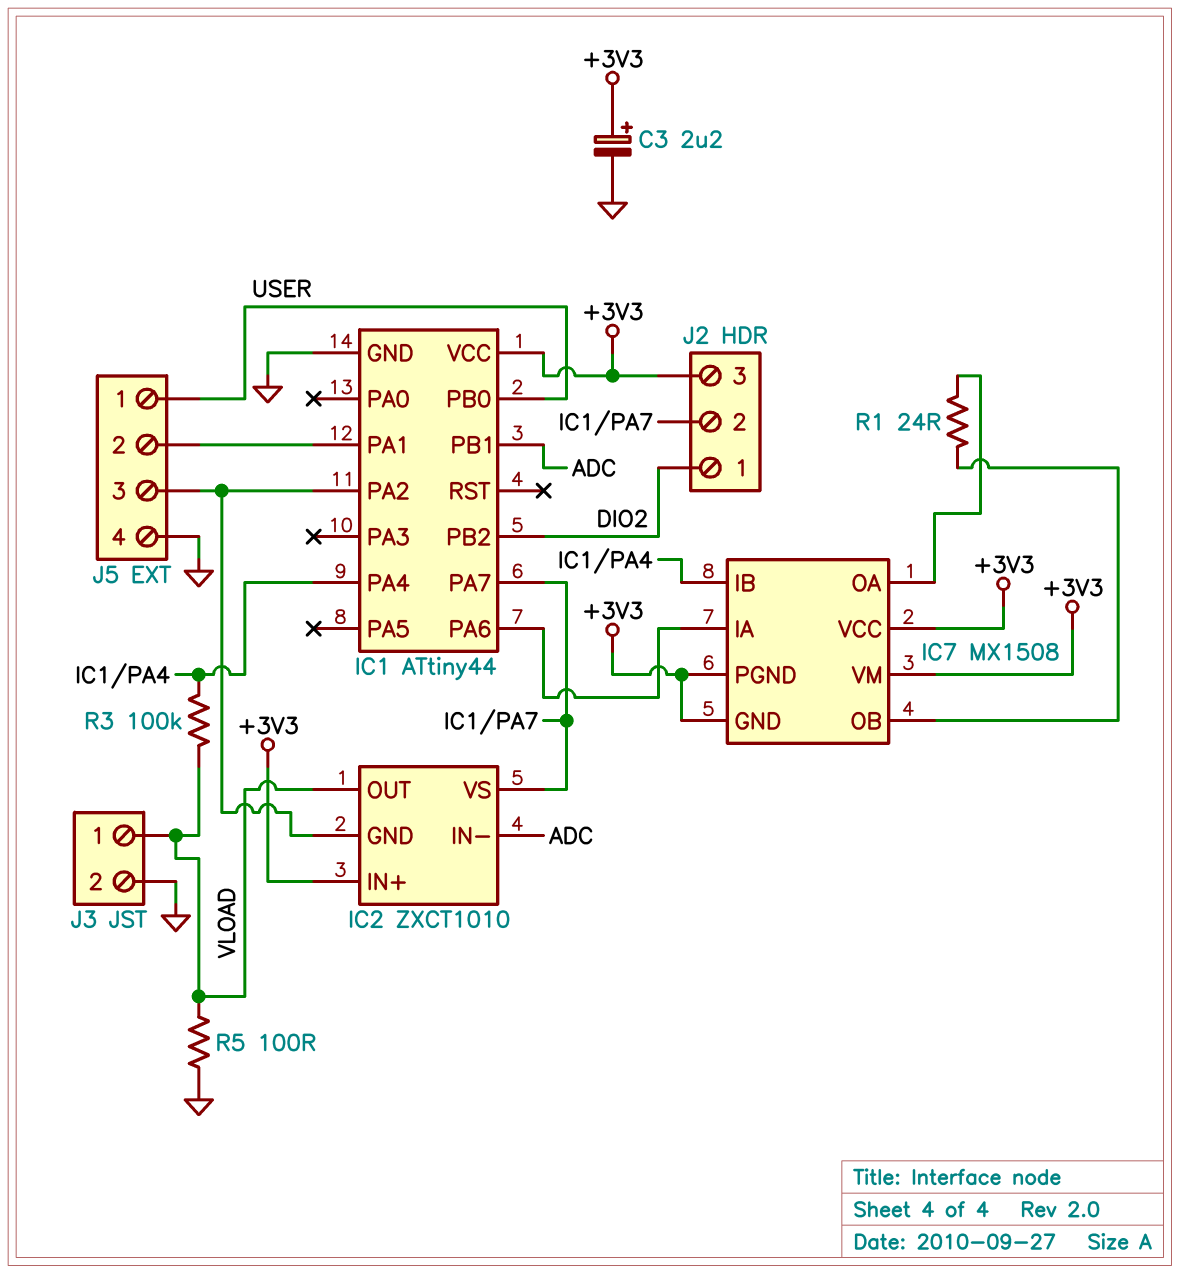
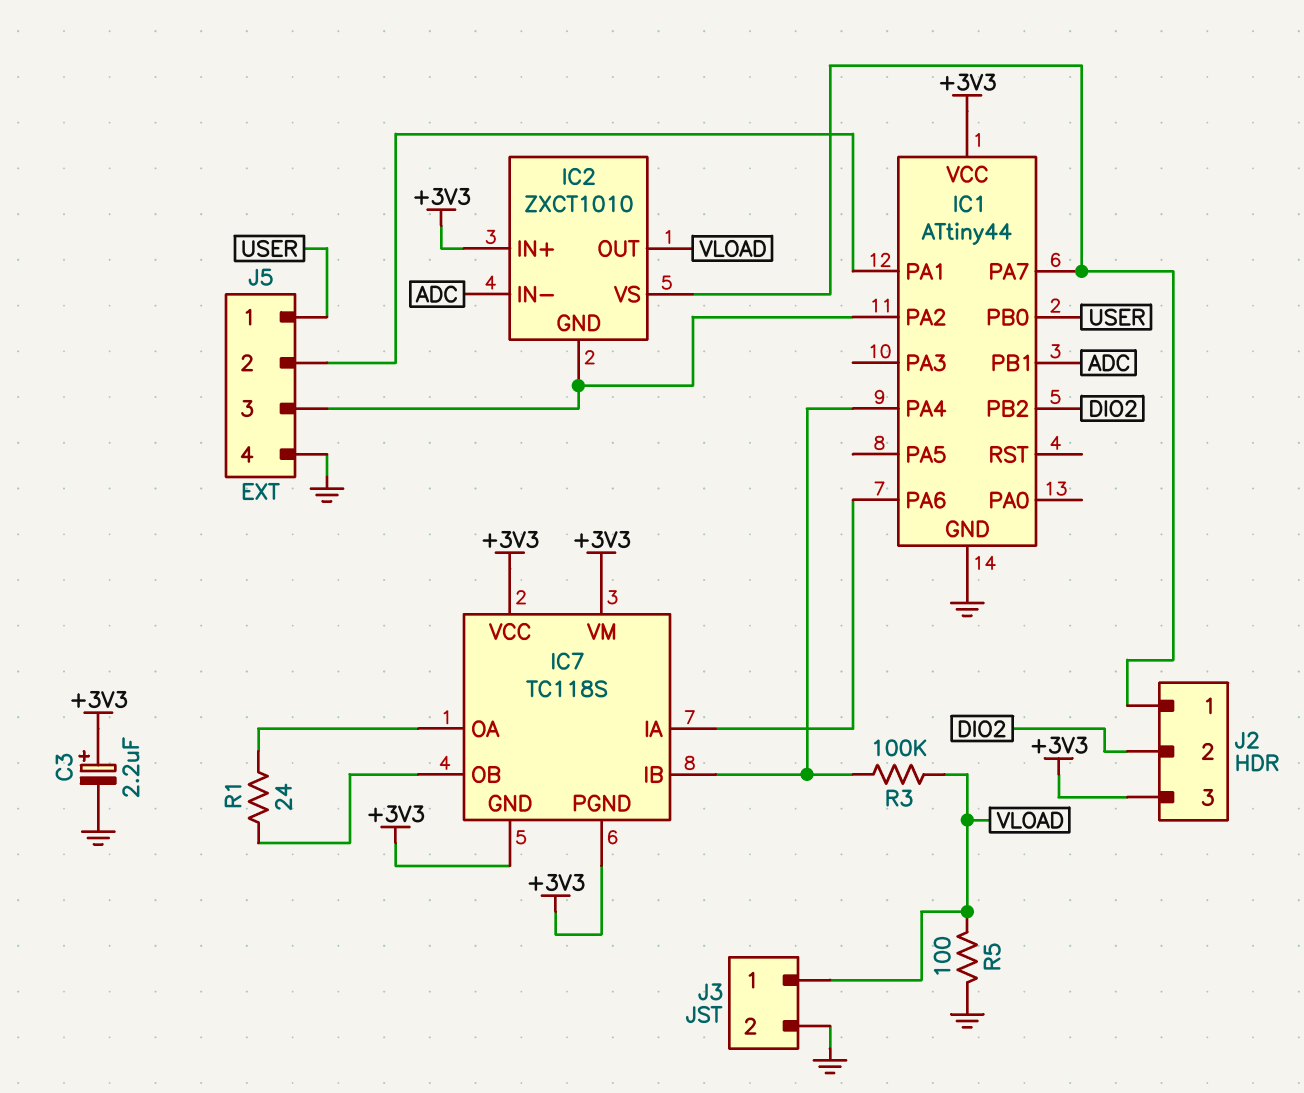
IC7: MX1508 -> TC118S
J2 pin 1: DIO2 -> IC1/PA7
J2 pin 2: IC1/PA7 -> DIO2

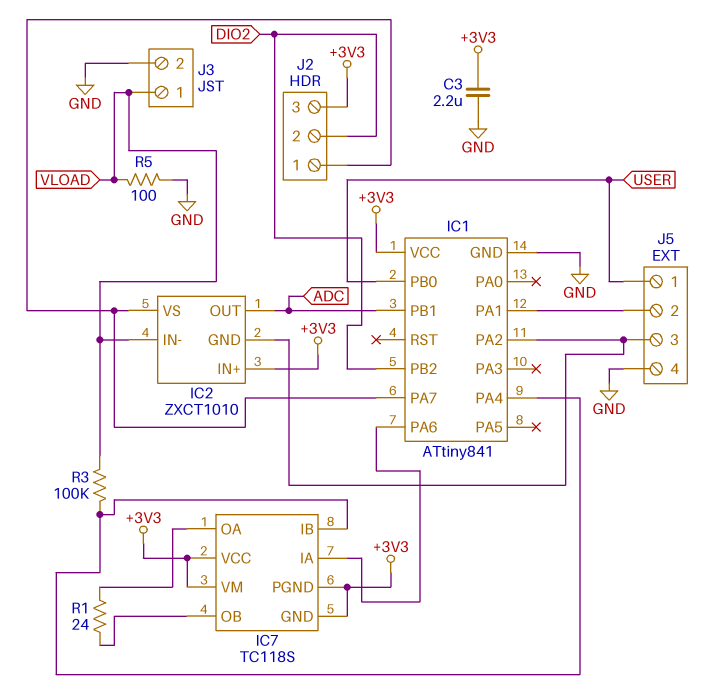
C3: 2.2uF (plus +3V3, minus GND) -> 2.2uF (+3V3, GND)
IC1: ATtiny44 -> ATtiny841
IC2 pin IN-: ADC -> VLOAD
IC2 pin OUT: VLOAD -> ADC

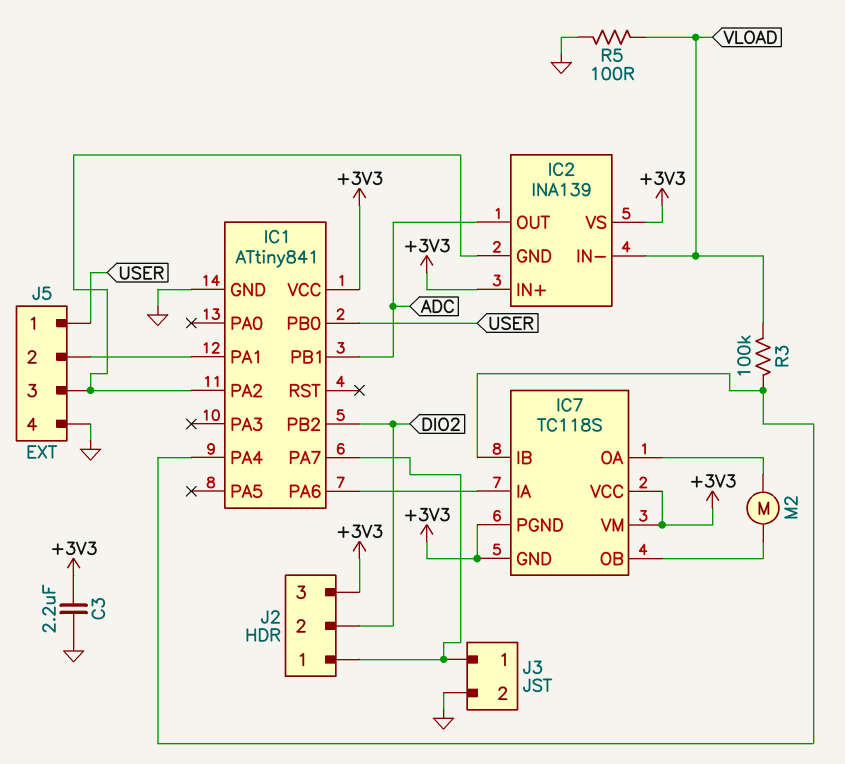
IC2: ZXCT1010 -> INA139
IC2 pin VS: IC1/PA7 -> +3V3
J3 pin 1: VLOAD -> IC1/PA7
M2: none -> motor (IC7/OA, IC7/OB)
R1: 24 (IC7/OA, IC7/OB) -> none

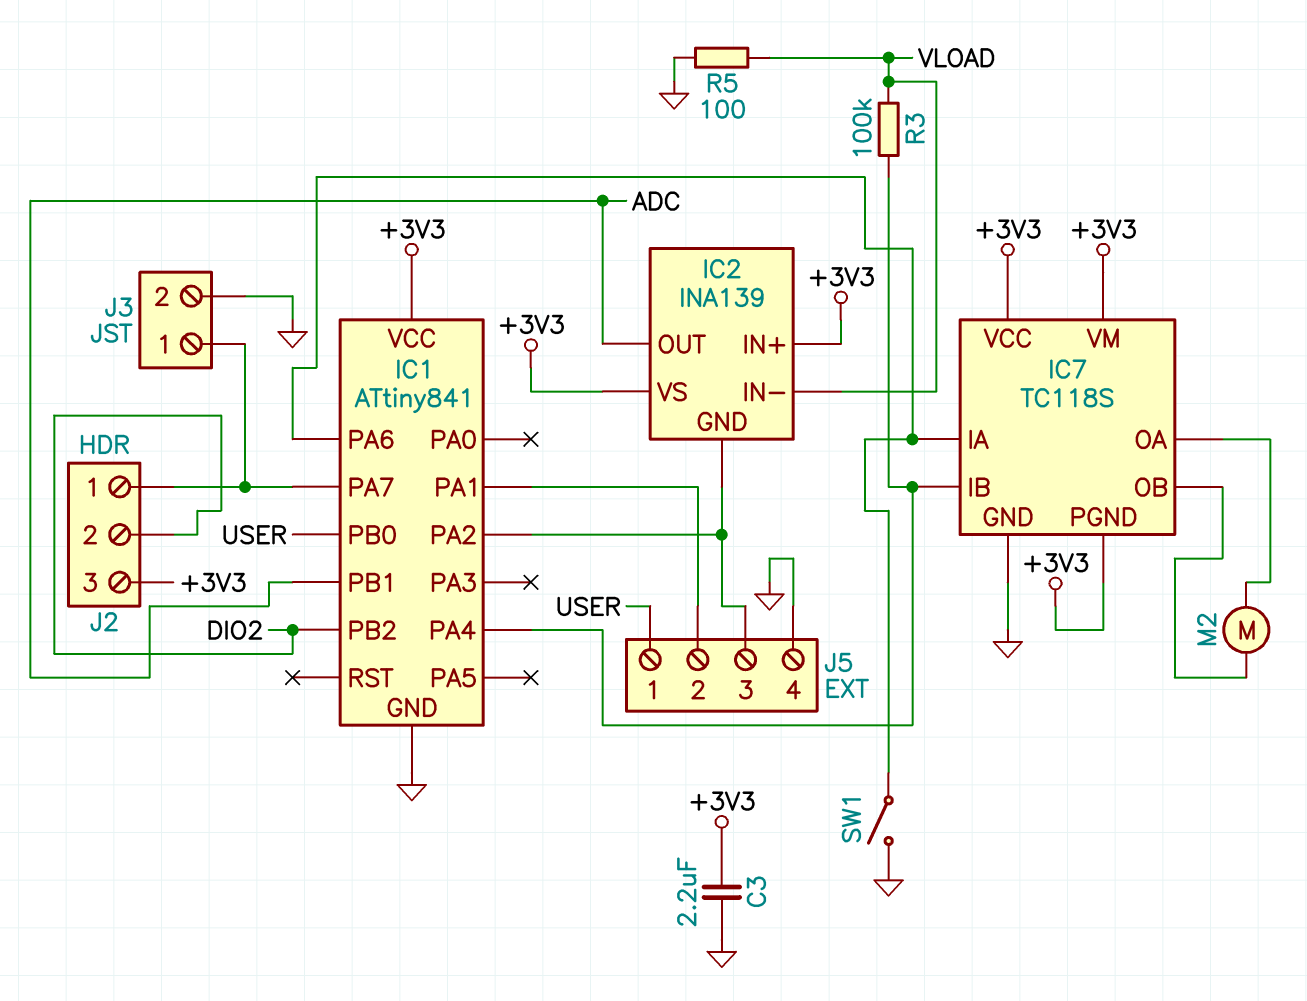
IC7 pin GND: +3V3 -> GND
SW1: none -> switch (GND, IC1/PA6)

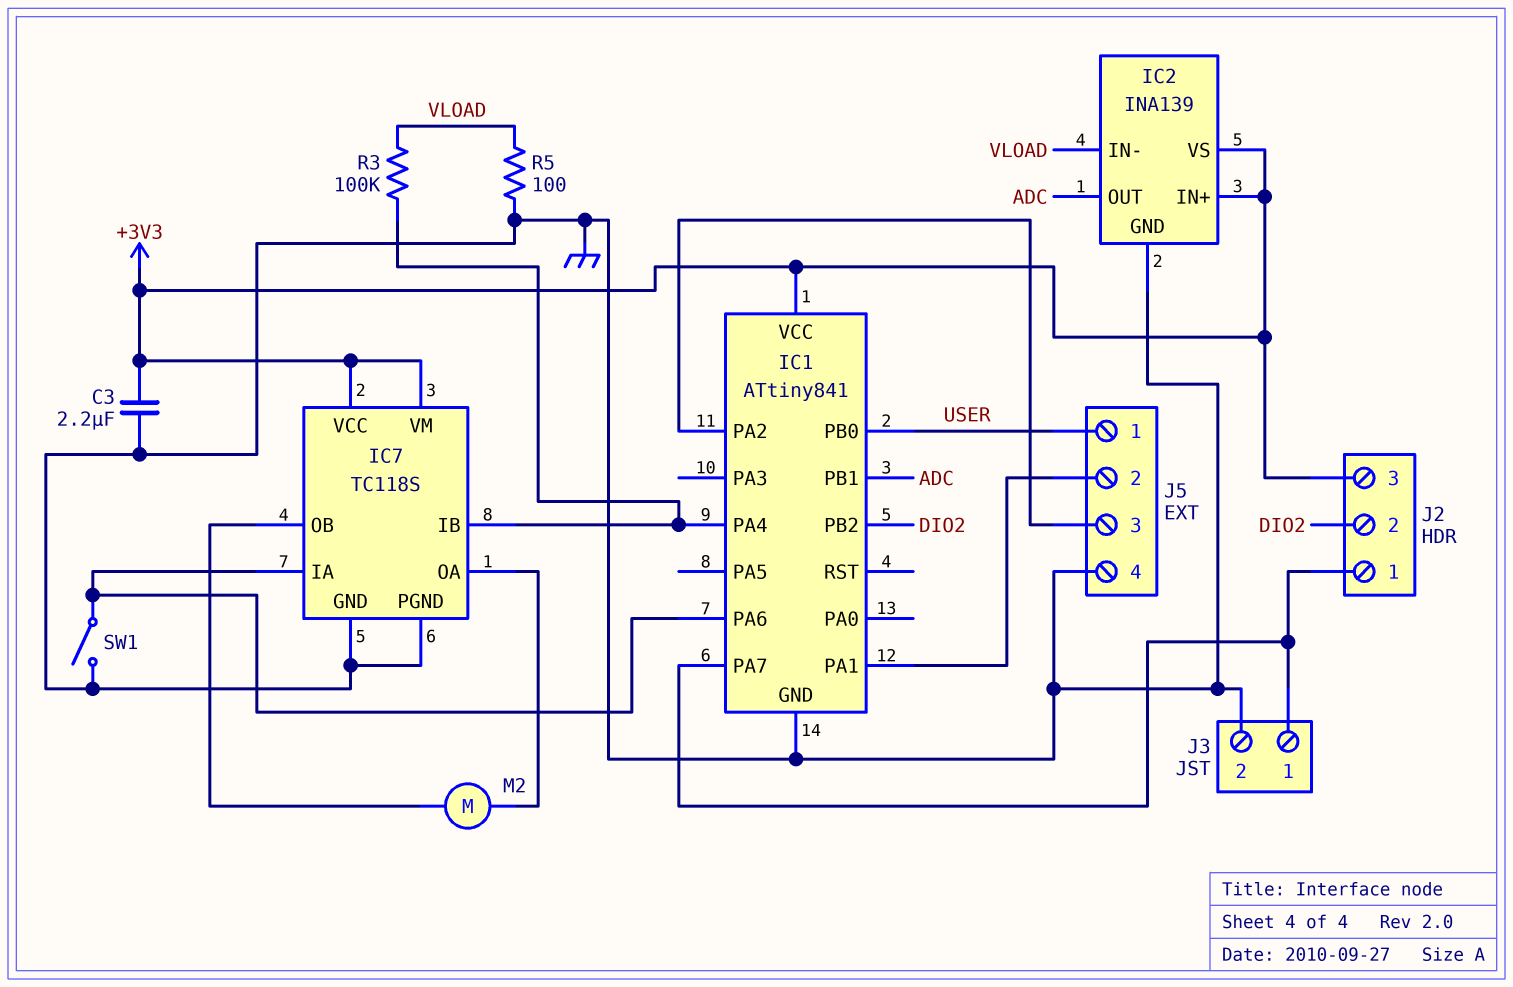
IC2 pin GND: IC1/PA2 -> GND
IC7 pin PGND: +3V3 -> GND

